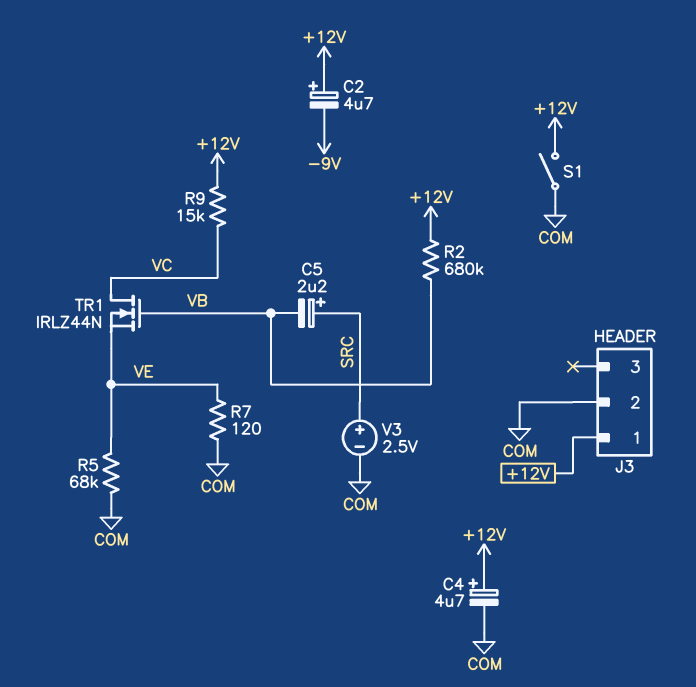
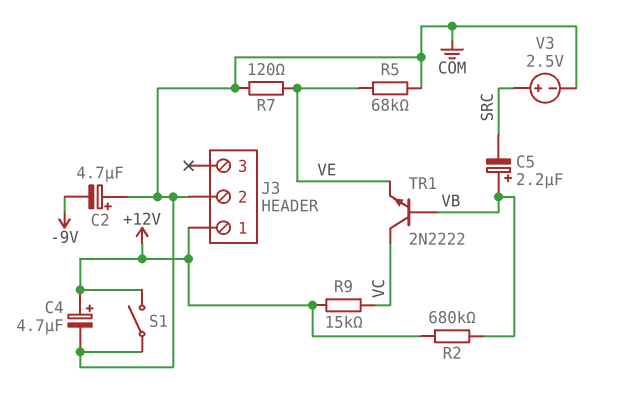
C2: 4.7uF (plus +12V, minus -9V) -> 4.7uF (plus COM, minus -9V)
C5: 2.2uF (plus SRC, minus VB) -> 2.2uF (plus VB, minus SRC)
TR1: NMOS IRLZ44N (G VB, D VC, S VE) -> NPN 2N2222 (B VB, C VC, E VE)

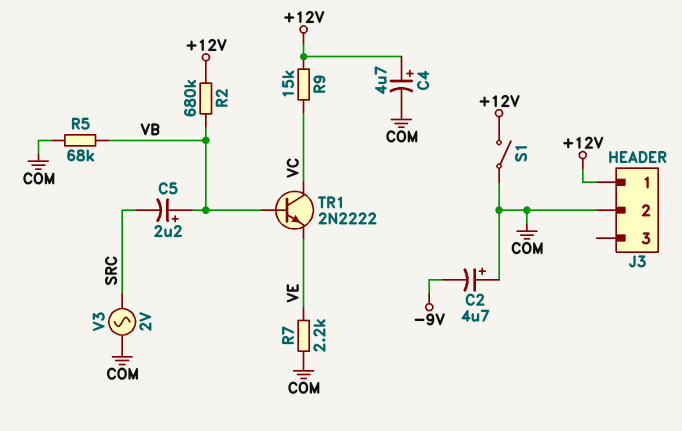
R5: 68k (COM, VE) -> 68k (COM, VB)
R7: 120 (COM, VE) -> 2.2k (COM, VE)
V3: 2.5V (plus SRC, minus COM) -> AC 2V (COM, SRC)

